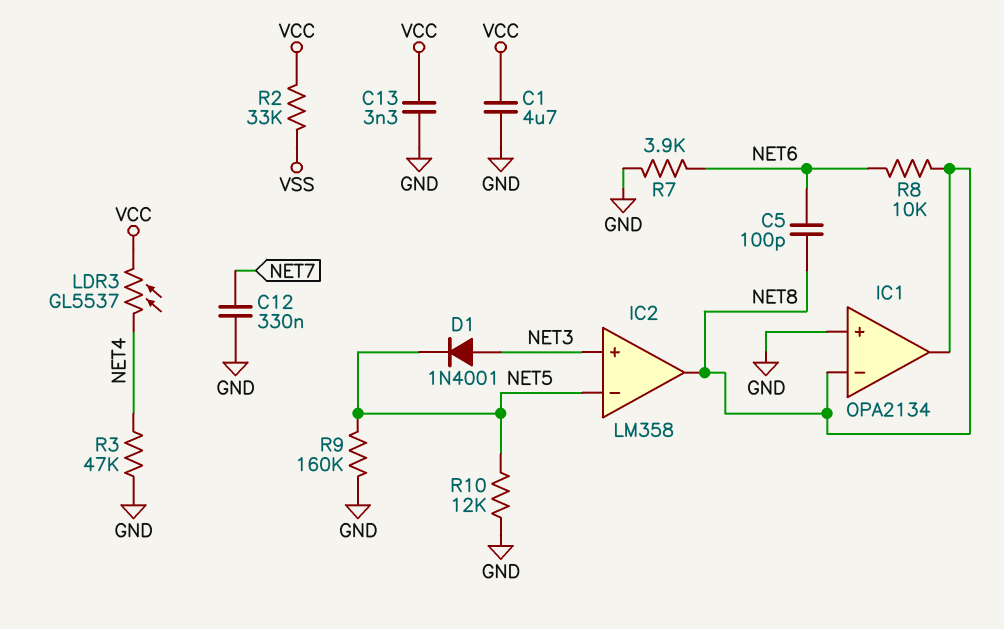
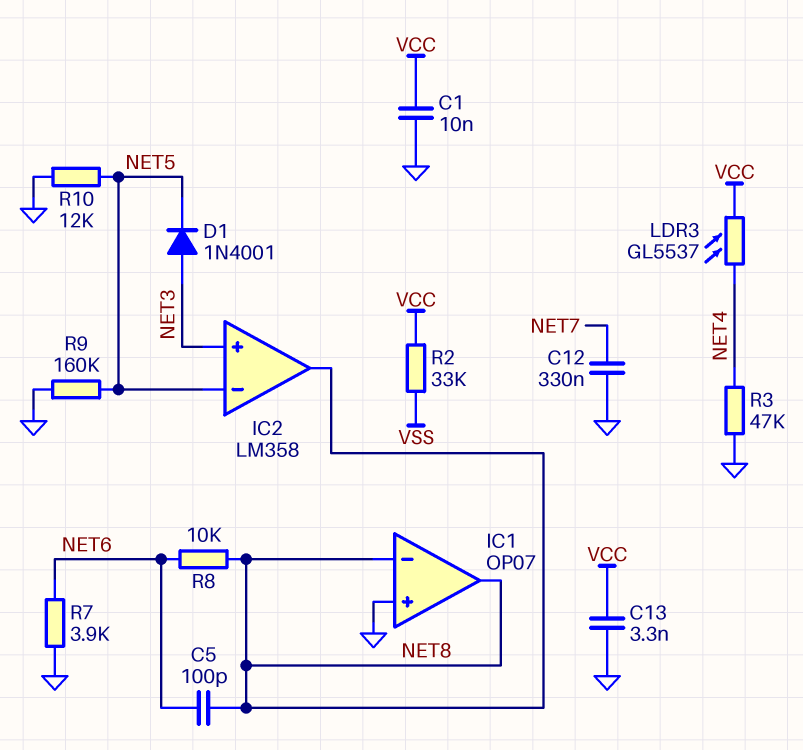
C1: 4.7uF (GND, VCC) -> 10nF (GND, VCC)
IC1: OPA2134 -> OP07

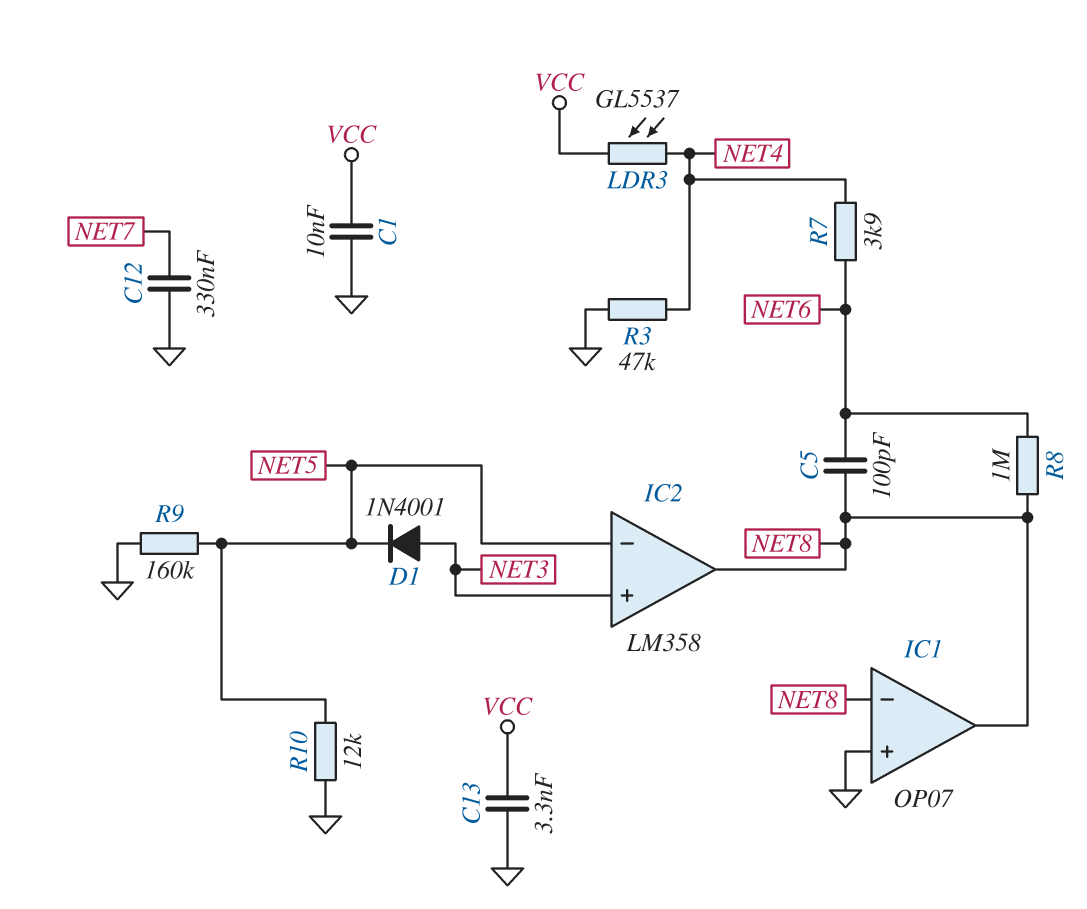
R2: 33k (VCC, VSS) -> none
R7: 3.9k (GND, NET6) -> 3.9k (NET4, NET6)
R8: 10k (NET6, NET8) -> 1M (NET6, NET8)

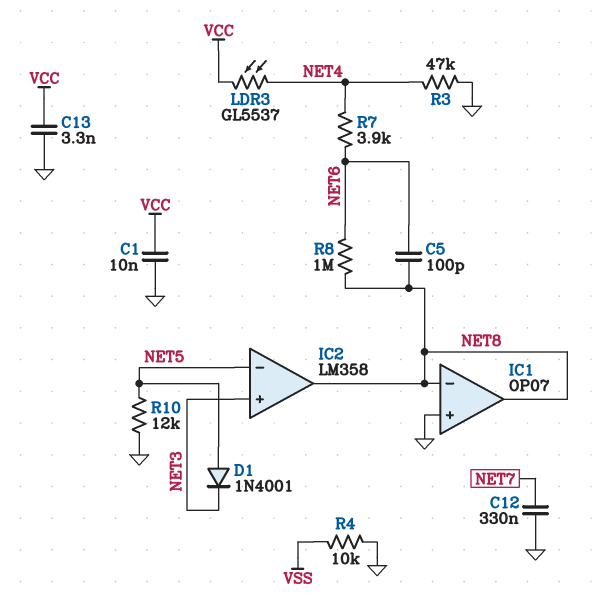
D1: diode 1N4001 (A NET3, K NET5) -> diode 1N4001 (A NET5, K NET3)
R4: none -> 10k (GND, VSS)
R9: 160k (GND, NET5) -> none

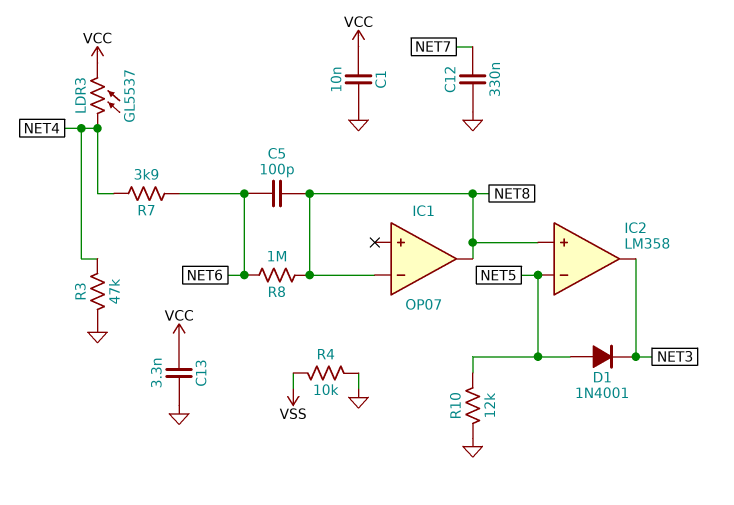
IC1 pin in+: GND -> none
IC2 pin in+: NET3 -> NET8
IC2 pin out: NET8 -> NET3

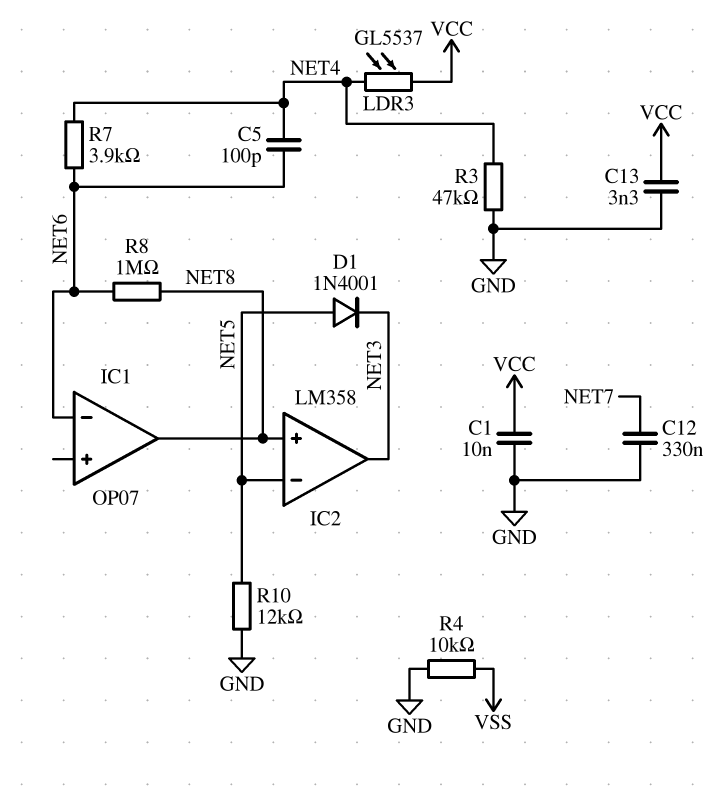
C5: 100pF (NET6, NET8) -> 100pF (NET4, NET6)
IC1 pin in-: NET8 -> NET6

